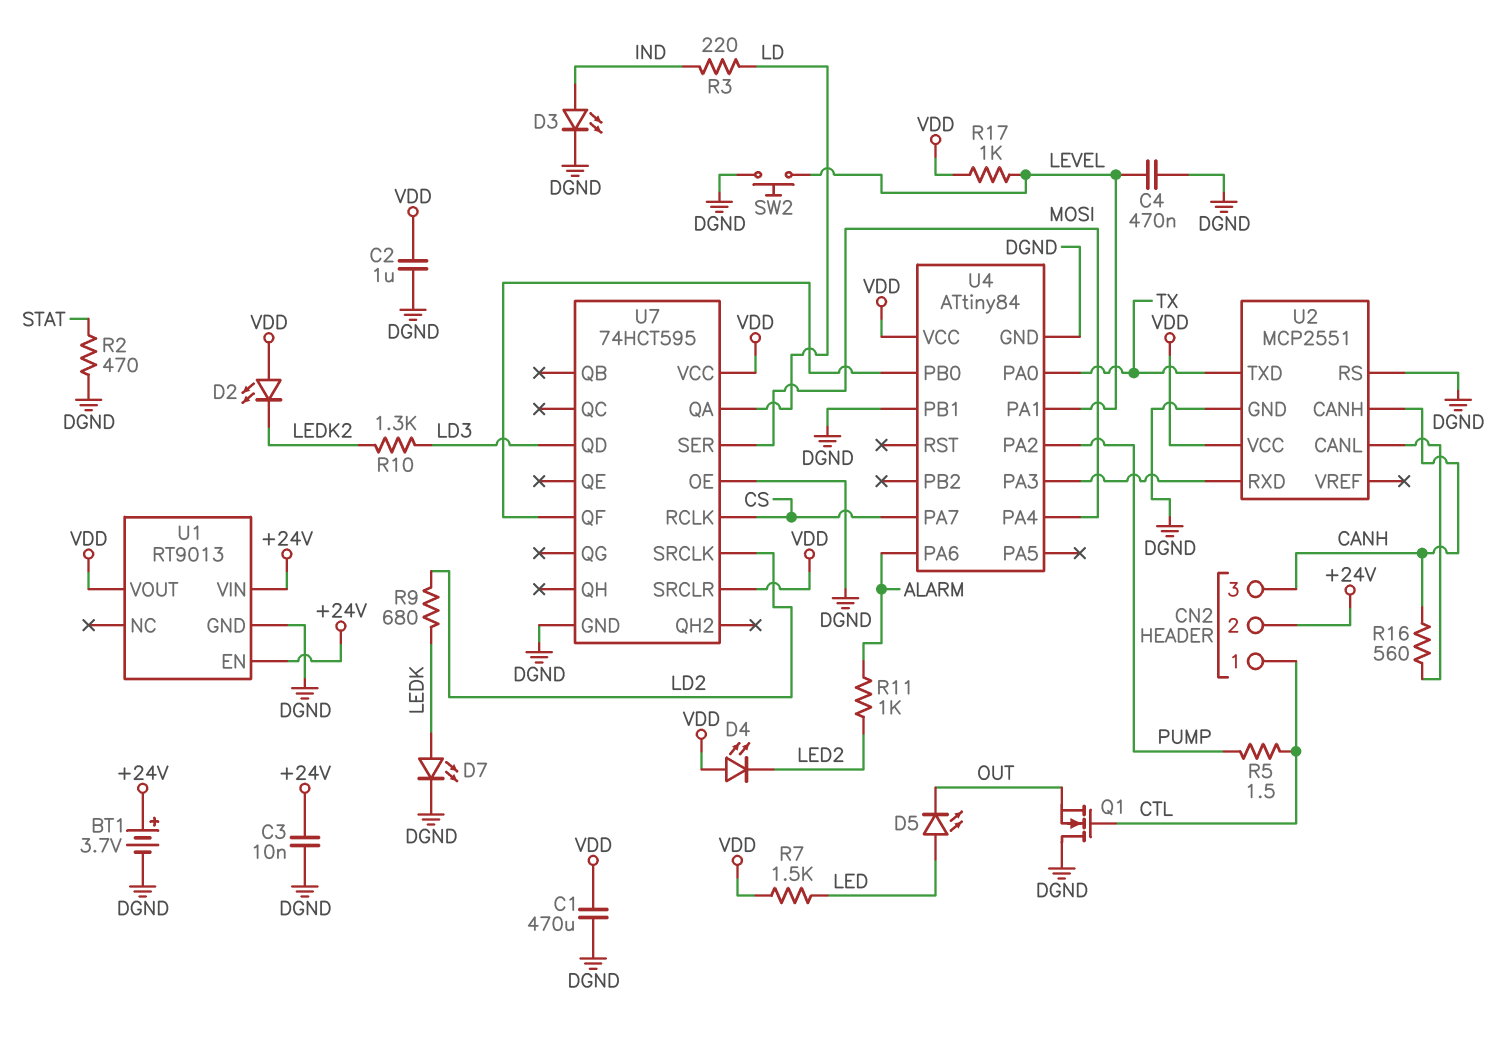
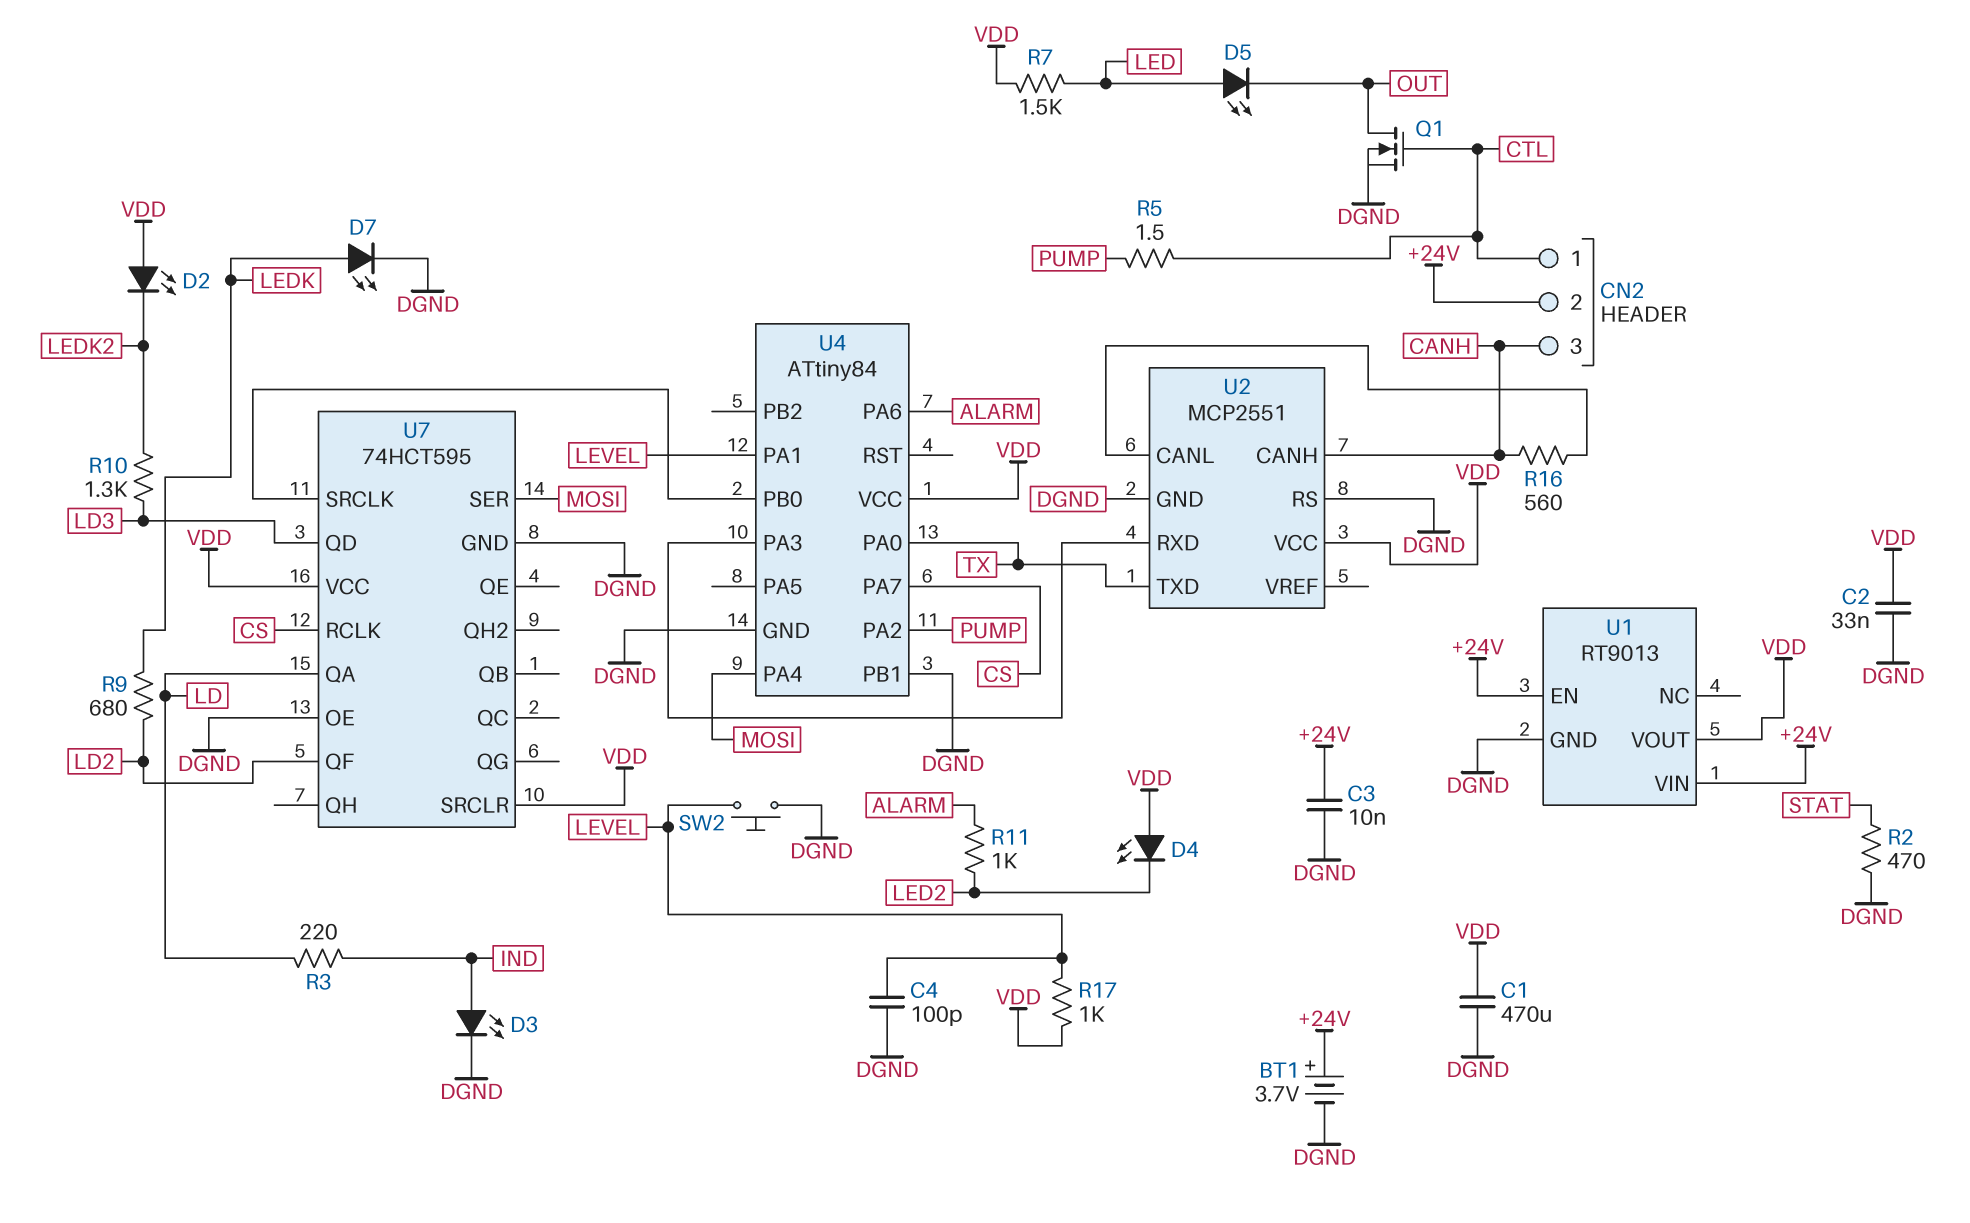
C2: 1uF (DGND, VDD) -> 33nF (DGND, VDD)
C4: 470nF (DGND, LEVEL) -> 100pF (DGND, LEVEL)
Q1: NMOS (G CTL, D DGND, S OUT) -> NMOS (G CTL, D OUT, S DGND)
U7 pin QF: U4/PB0 -> LD2
U7 pin SRCLK: LD2 -> U4/PB0

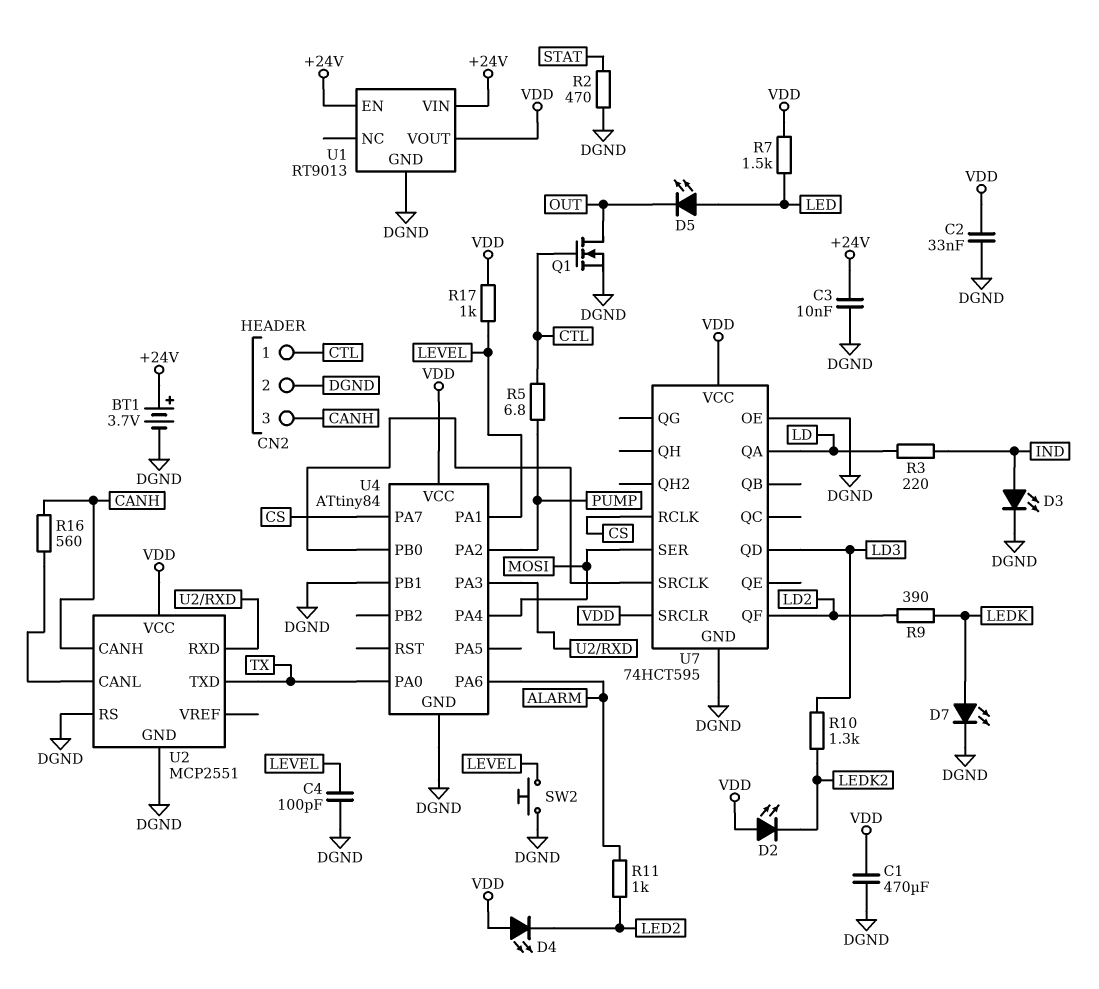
CN2 pin 2: +24V -> DGND
R5: 1.5 (CTL, PUMP) -> 6.8 (CTL, PUMP)
R9: 680 (LD2, LEDK) -> 390 (LD2, LEDK)

